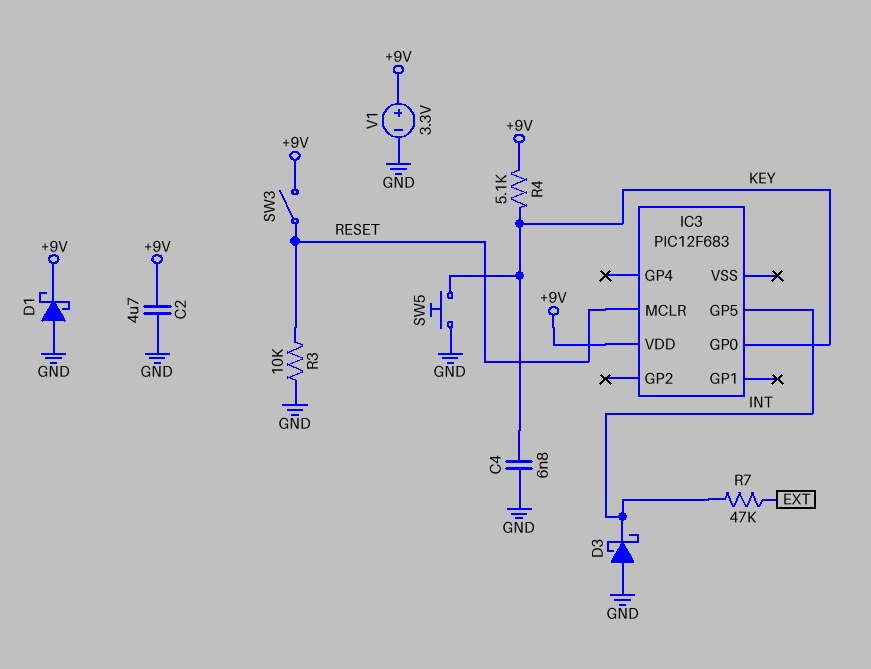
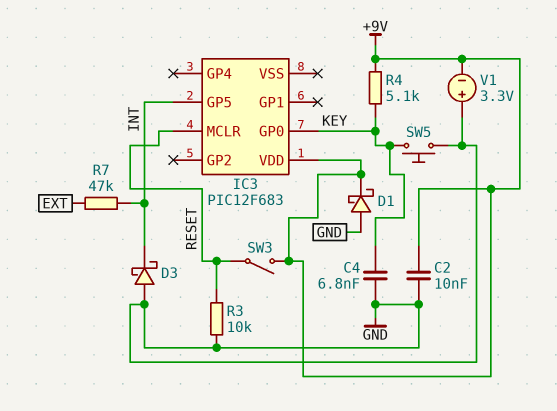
C2: 4.7uF (+9V, GND) -> 10nF (+9V, GND)
V1: 3.3V (plus +9V, minus GND) -> 3.3V (plus GND, minus +9V)

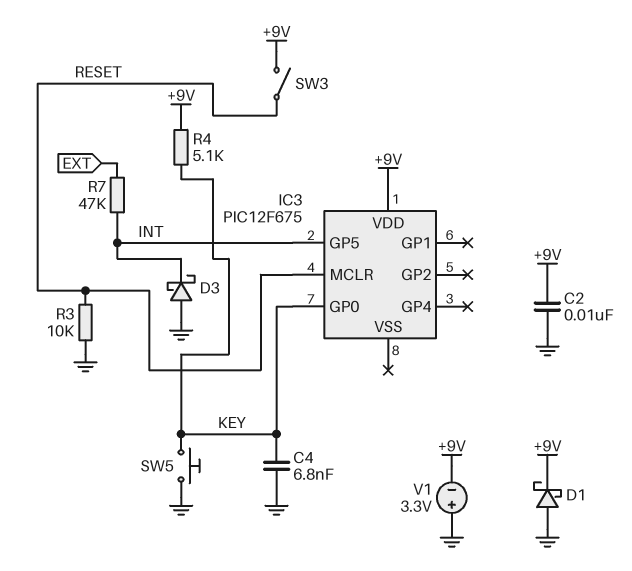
IC3: PIC12F683 -> PIC12F675

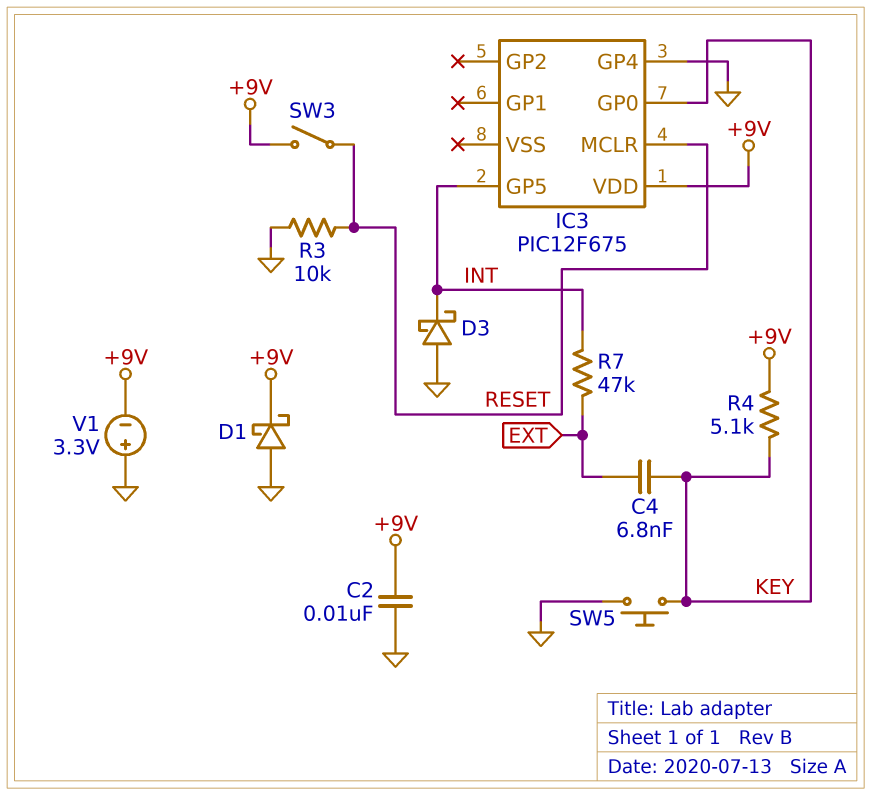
C4: 6.8nF (GND, KEY) -> 6.8nF (EXT, KEY)
IC3 pin GP4: none -> GND

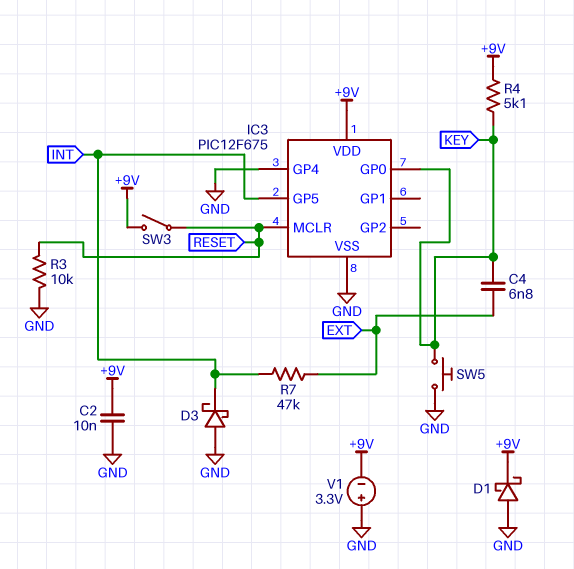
IC3 pin VSS: none -> GND

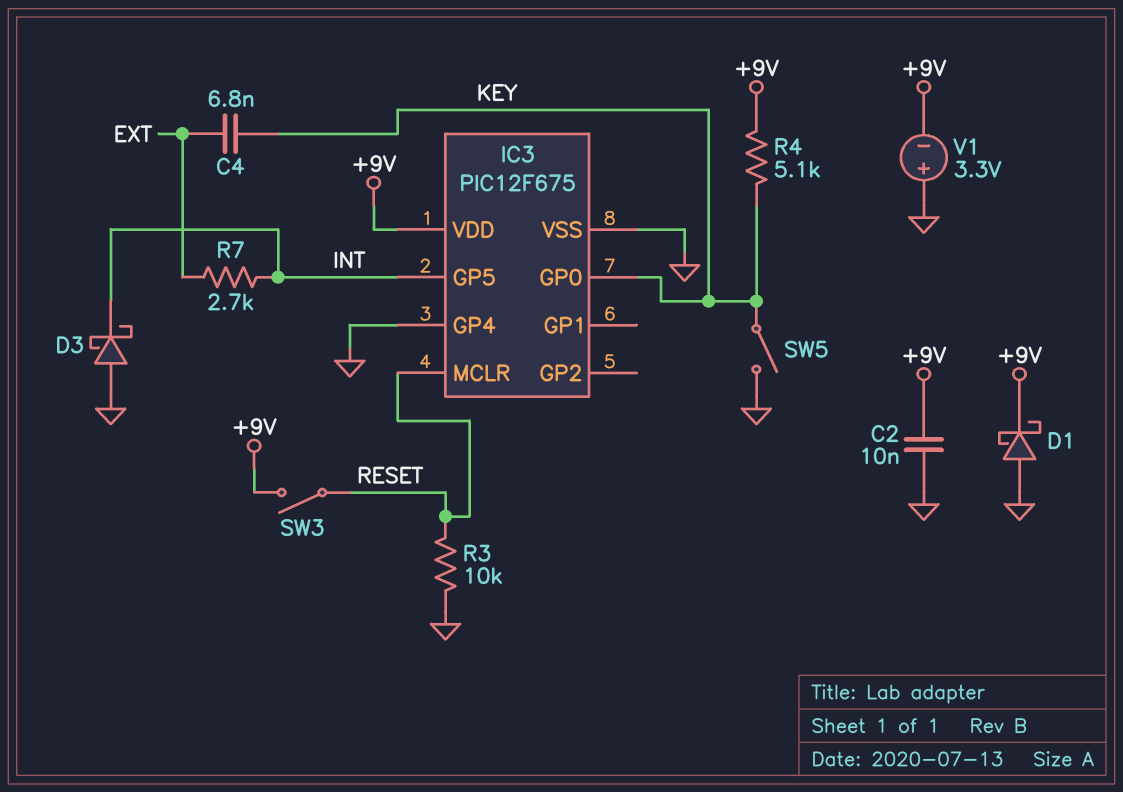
R7: 47k (EXT, INT) -> 2.7k (EXT, INT)
SW5: button (GND, KEY) -> switch (GND, KEY)

